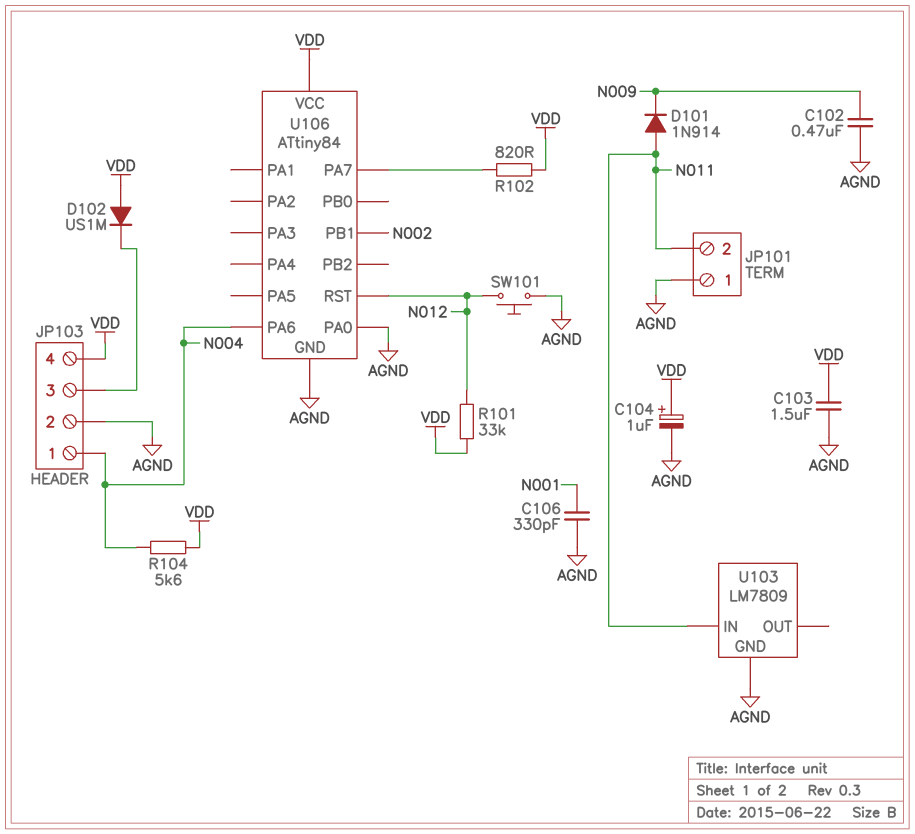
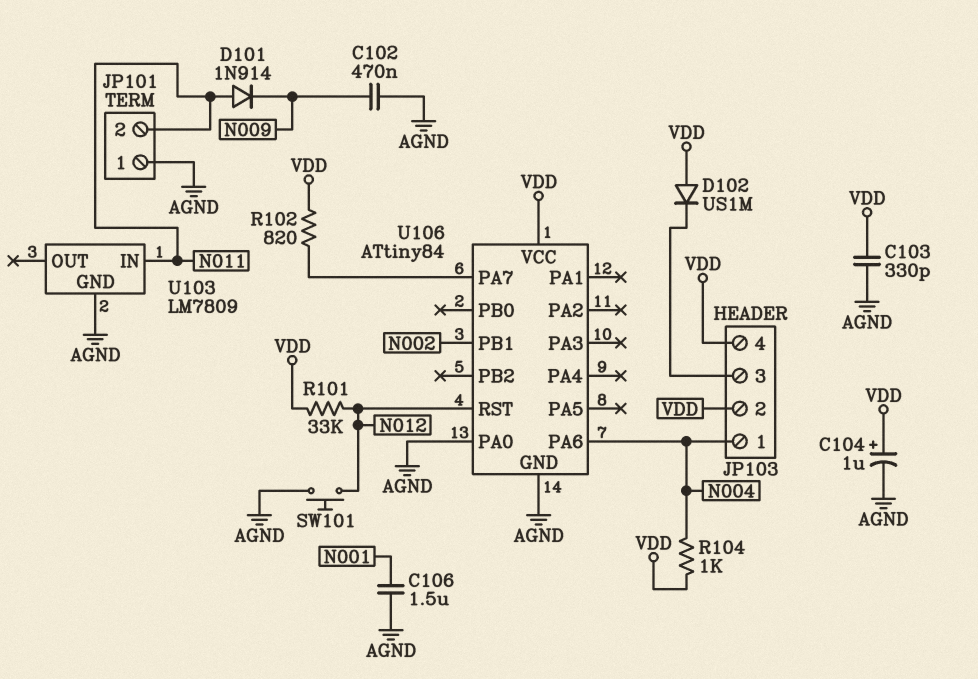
C103: 1.5uF (AGND, VDD) -> 330pF (AGND, VDD)
C106: 330pF (AGND, N001) -> 1.5uF (AGND, N001)
JP103 pin 2: AGND -> VDD
R104: 5.6k (N004, VDD) -> 1k (N004, VDD)

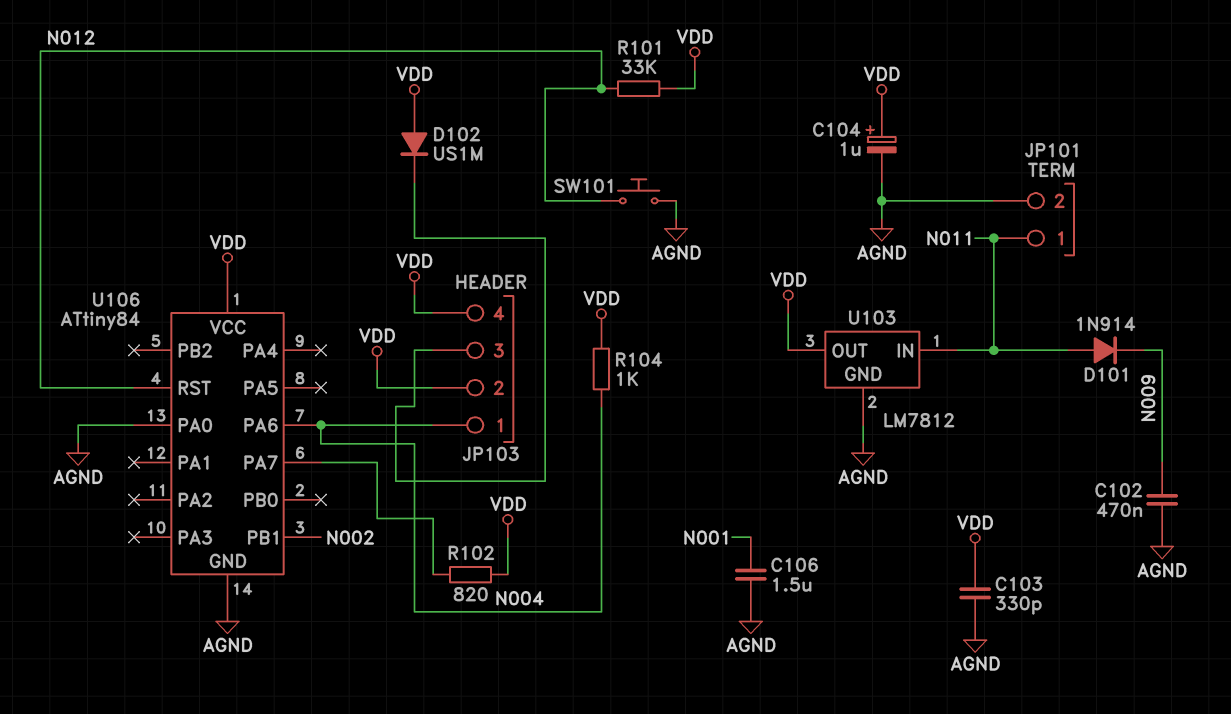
JP101 pin 1: AGND -> N011
JP101 pin 2: N011 -> AGND
U103: LM7809 -> LM7812
U103 pin OUT: none -> VDD

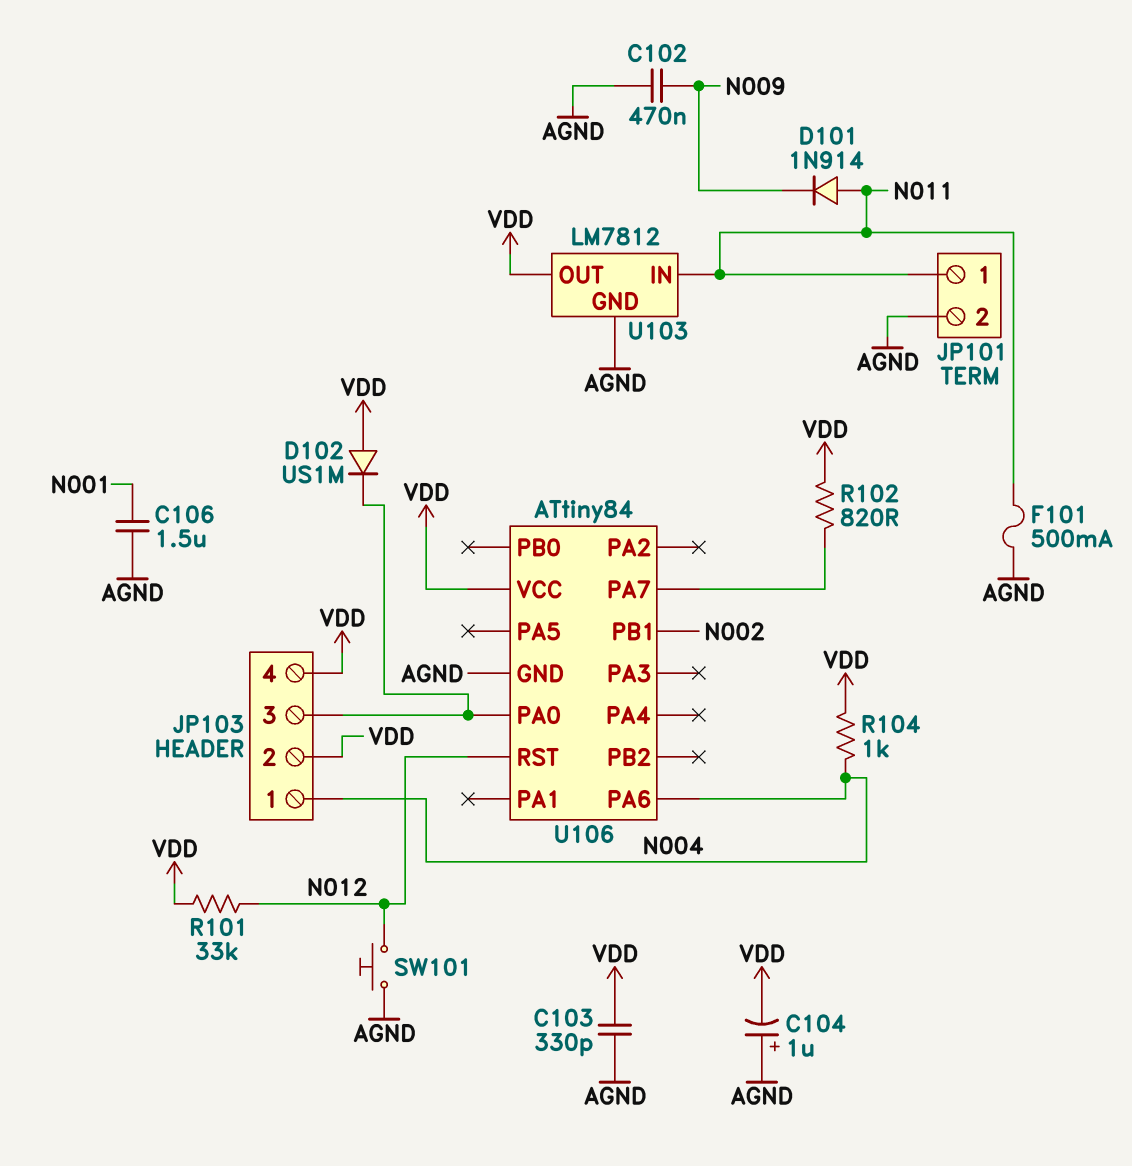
C104: 1uF (plus VDD, minus AGND) -> 1uF (plus AGND, minus VDD)
F101: none -> 500mA (AGND, N011)
U106 pin PA0: AGND -> JP103/3

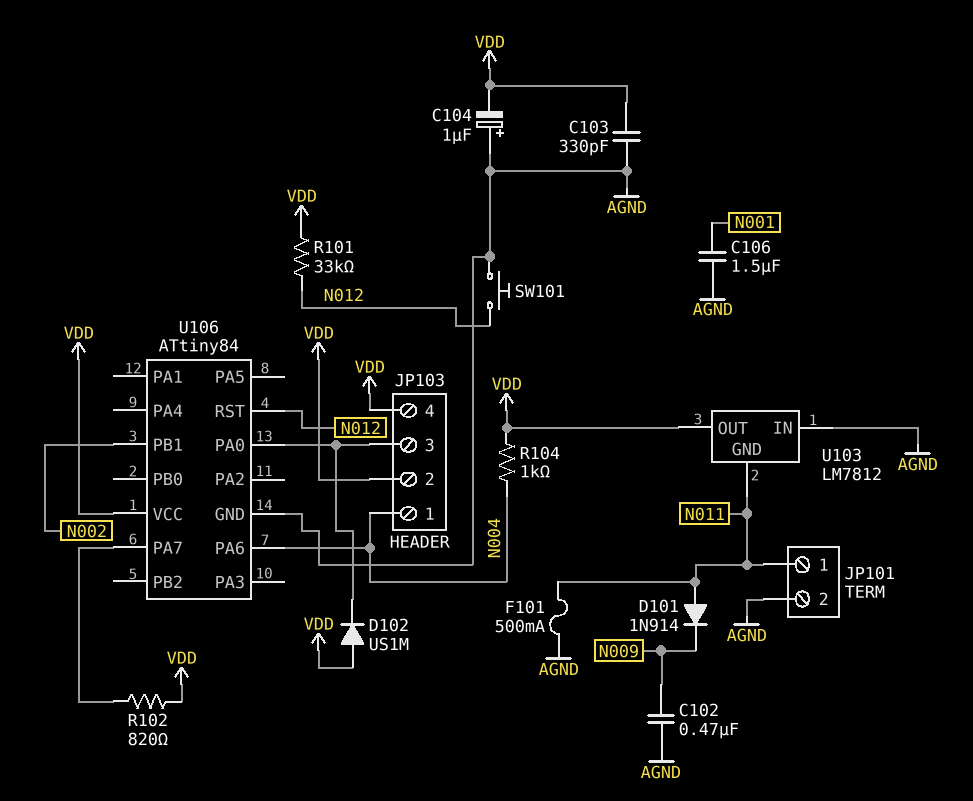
U103 pin GND: AGND -> N011
U103 pin IN: N011 -> AGND

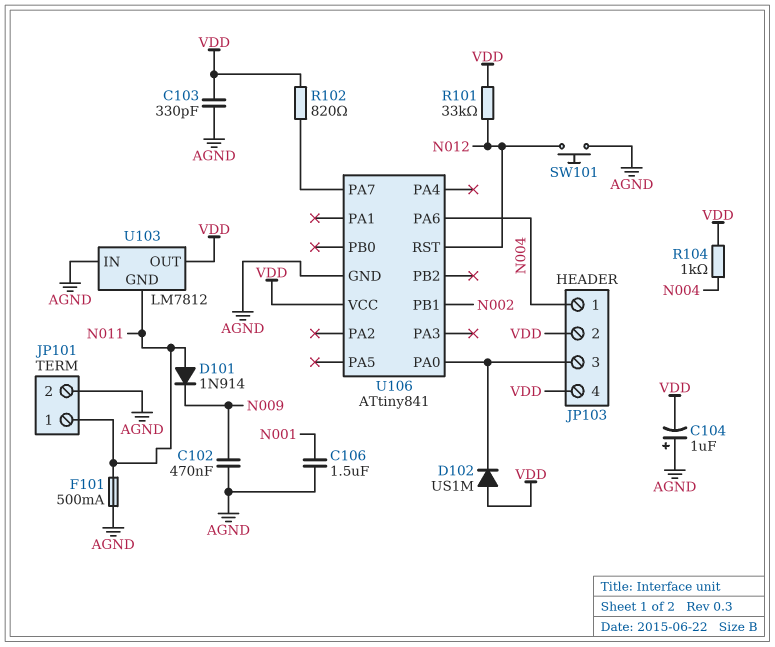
U106: ATtiny84 -> ATtiny841

